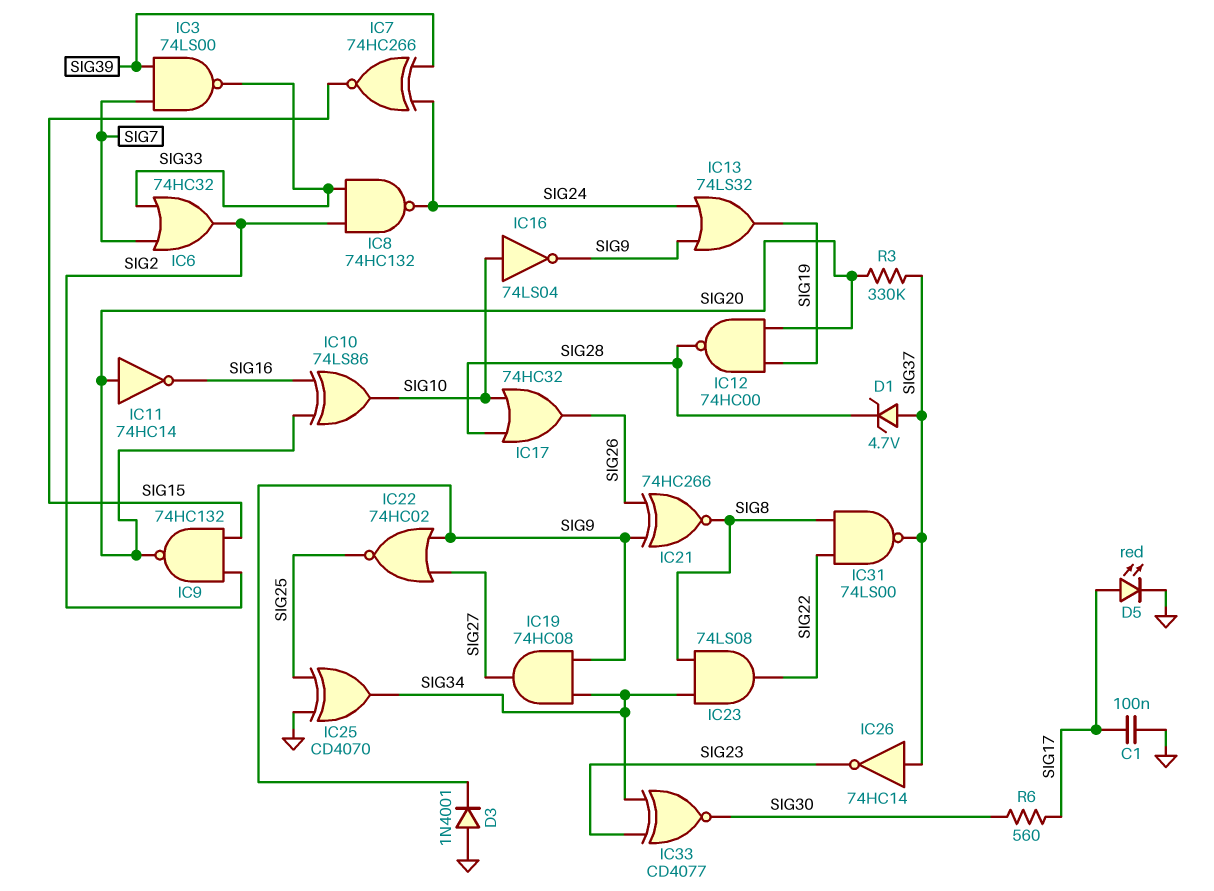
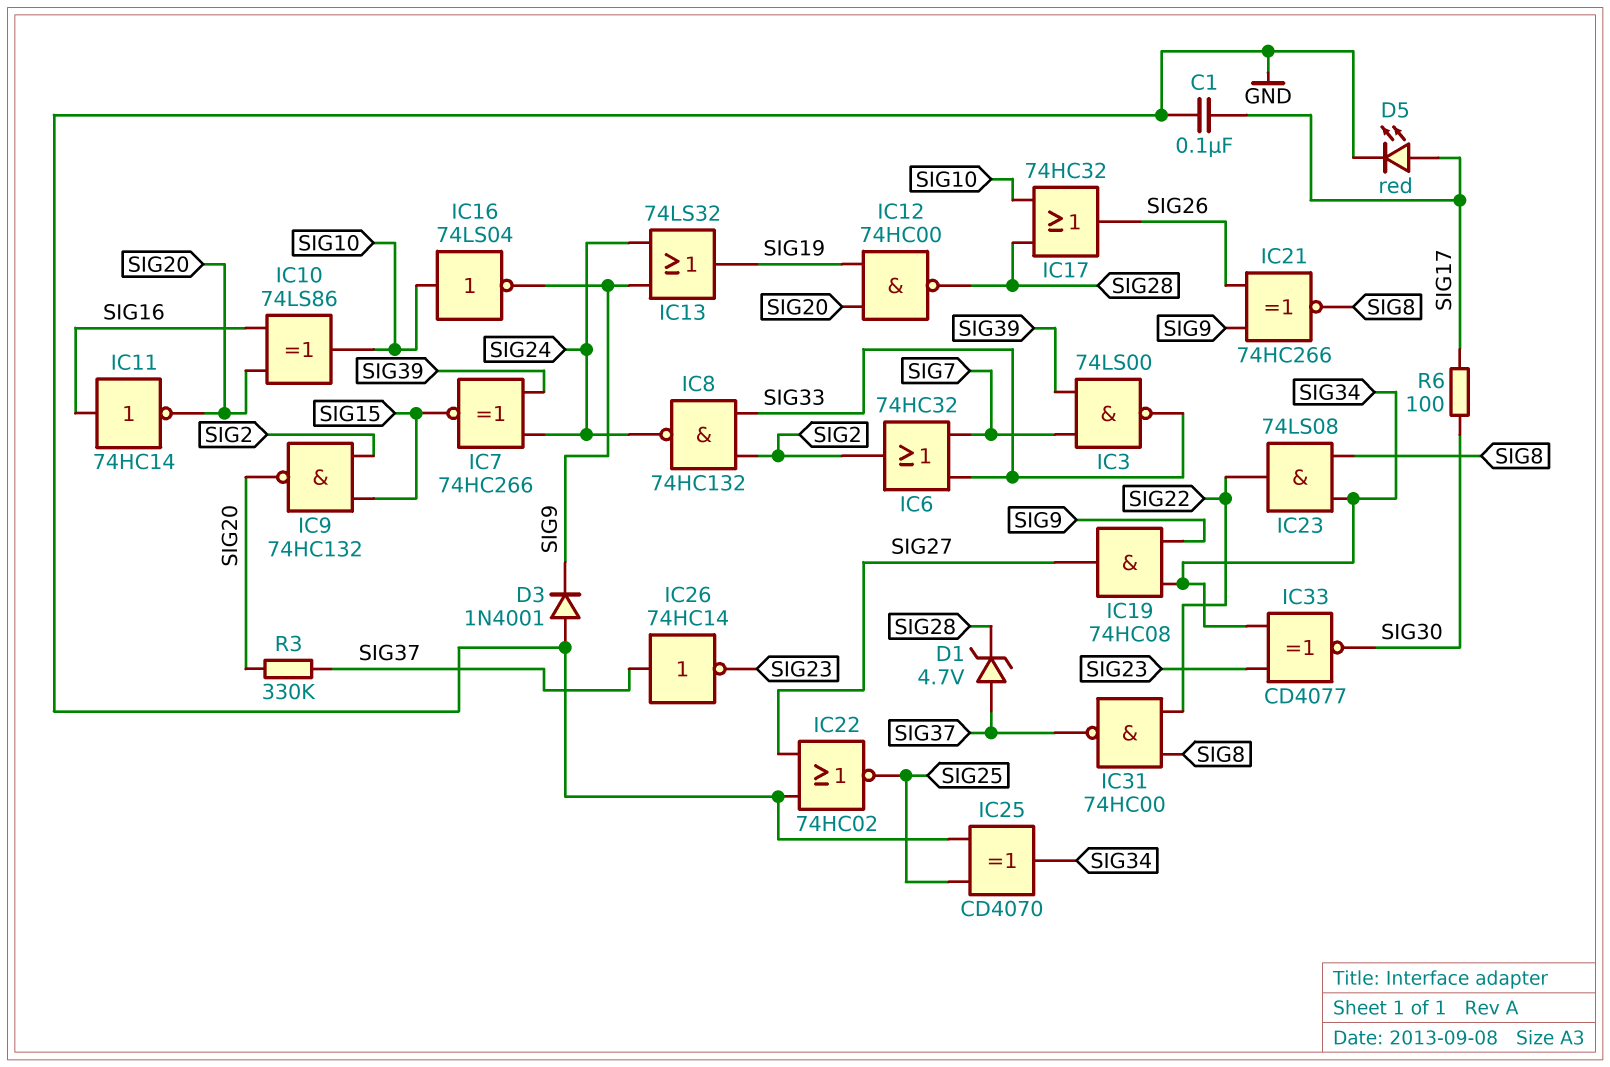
IC11: NOT 74HC14 (in SIG20, out SIG16) -> NOT 74HC14 (in SIG16, out SIG20)
IC22: NOR 74HC02 (in SIG9, in SIG27, out SIG25) -> NOR 74HC02 (in GND, in SIG27, out SIG25)
IC31: NAND 74LS00 (in SIG8, in SIG22, out SIG37) -> NAND 74HC00 (in SIG8, in SIG22, out SIG37)
R6: 560 (SIG17, SIG30) -> 100 (SIG17, SIG30)

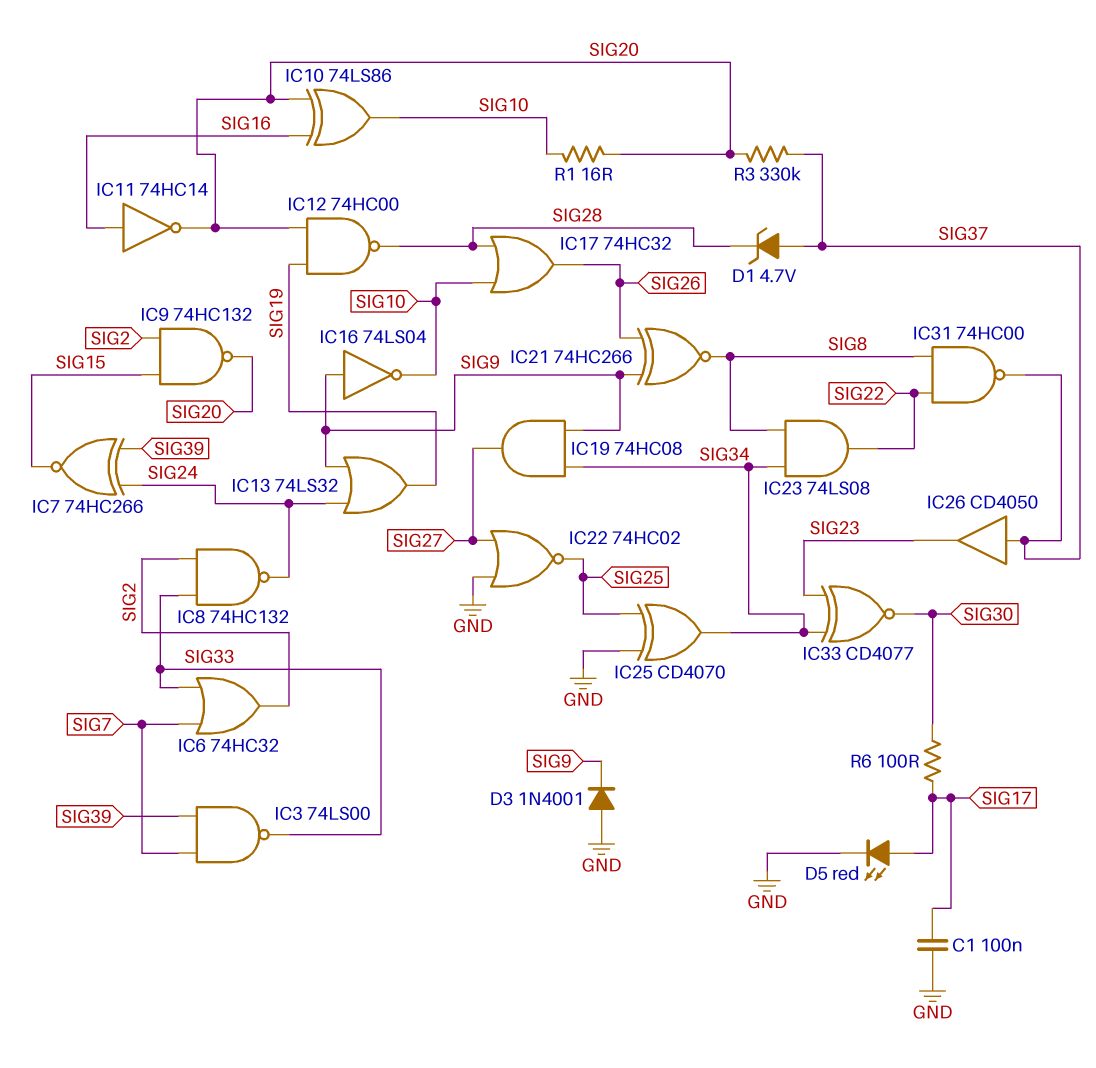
IC16: NOT 74LS04 (in SIG10, out SIG9) -> NOT 74LS04 (in SIG9, out SIG10)
IC26: NOT 74HC14 (in SIG37, out SIG23) -> buffer CD4050 (in SIG37, out SIG23)
R1: none -> 16 (SIG10, SIG20)

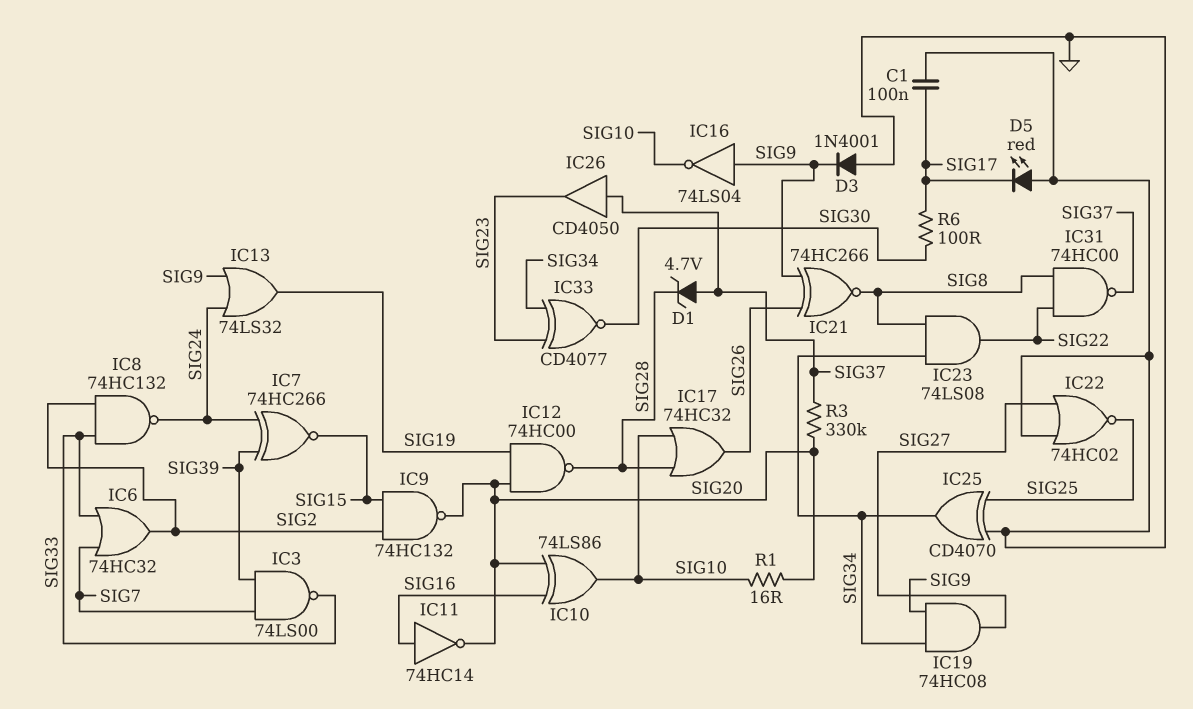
D5: LED red (A SIG17, K GND) -> LED red (A GND, K SIG17)

